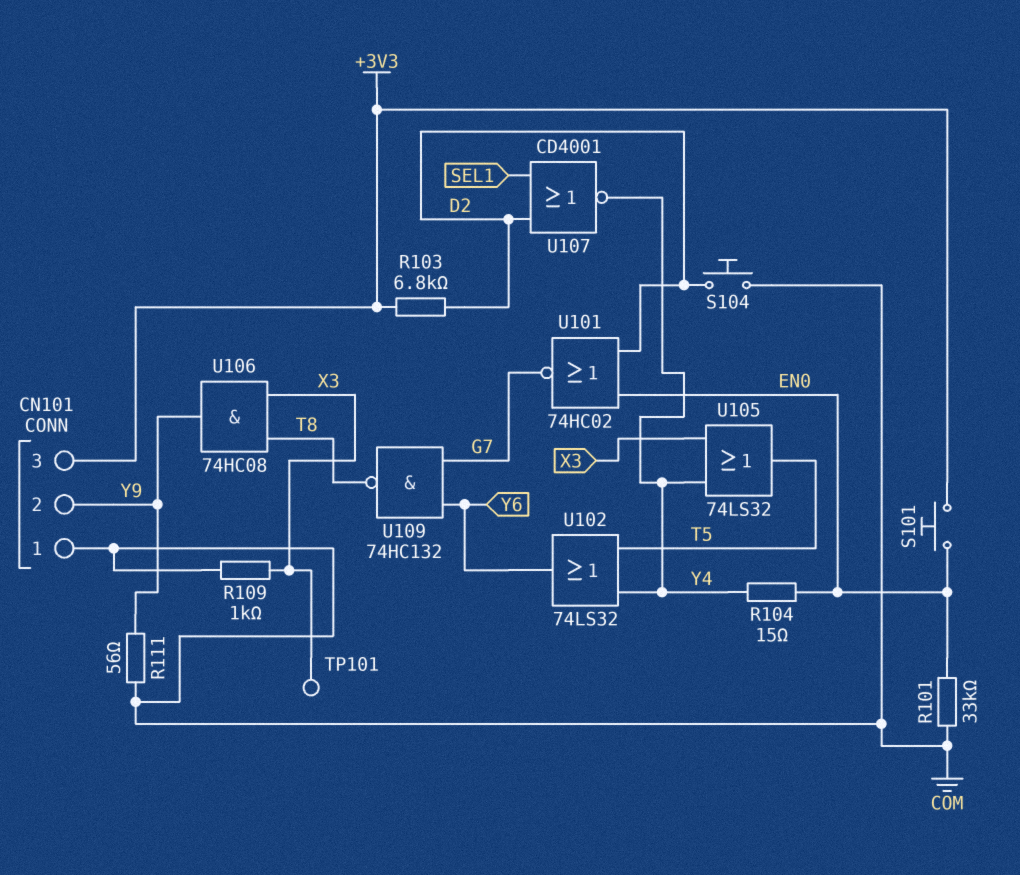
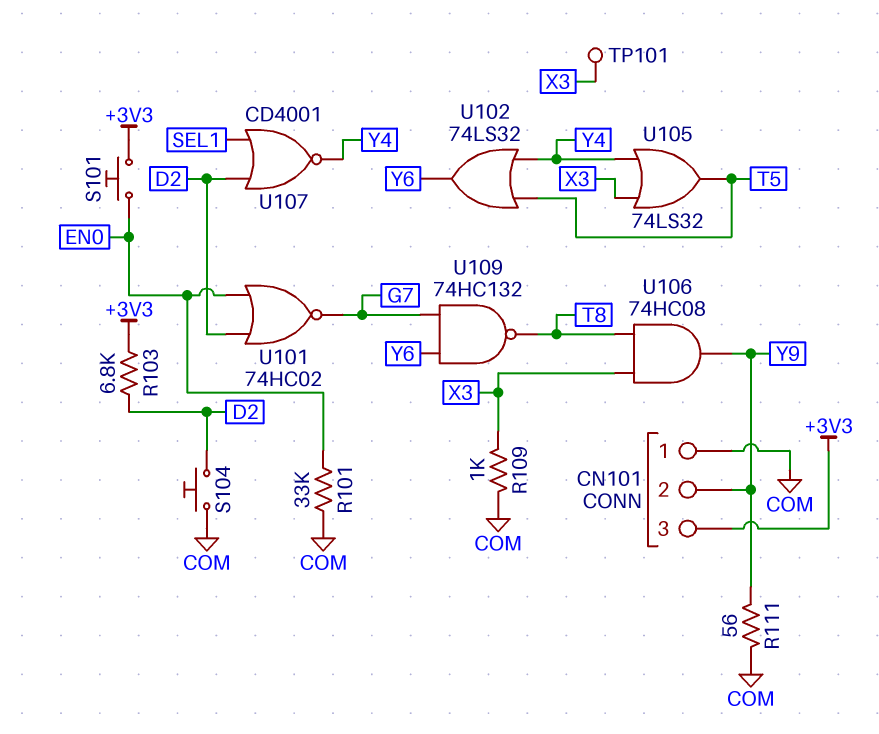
R104: 15 (EN0, Y4) -> none

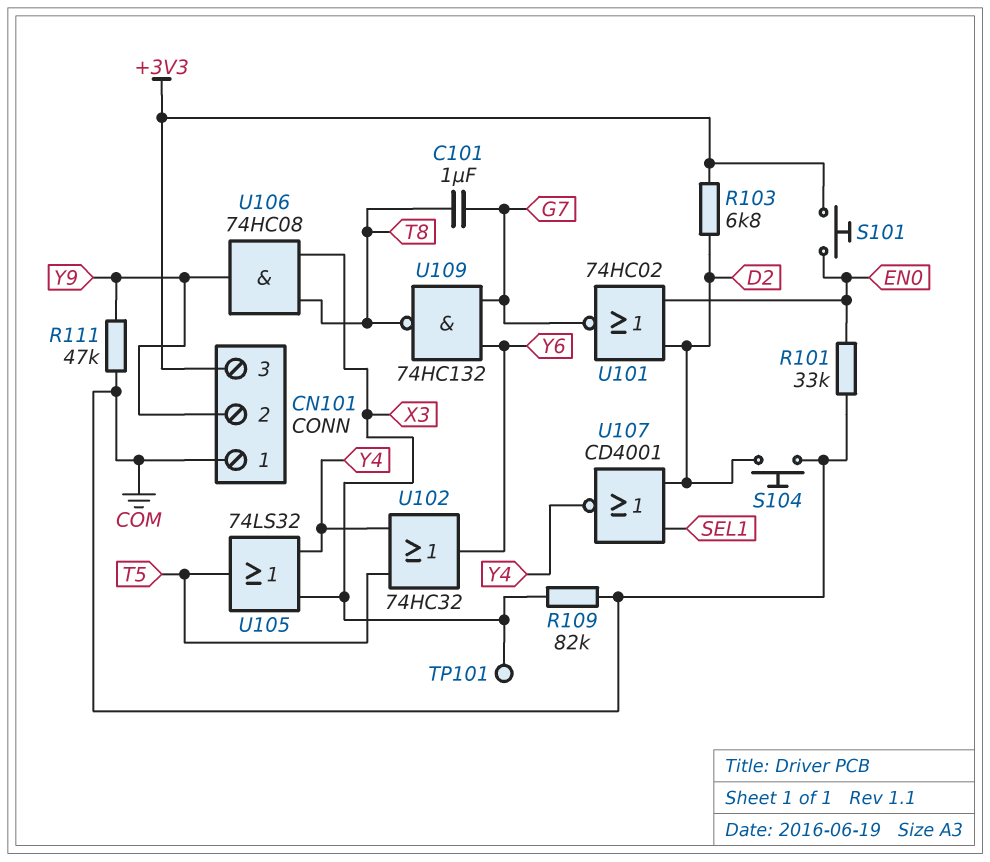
C101: none -> 1uF (G7, T8)
R109: 1k (COM, X3) -> 82k (COM, X3)
R111: 56 (COM, Y9) -> 47k (COM, Y9)
U102: OR 74LS32 (in T5, in Y4, out Y6) -> OR 74HC32 (in T5, in Y4, out Y6)

